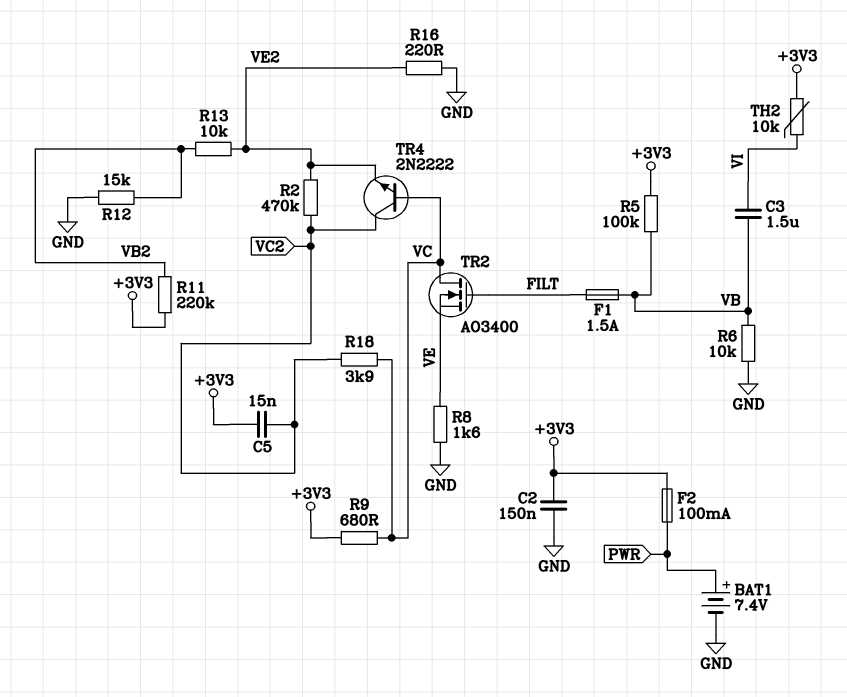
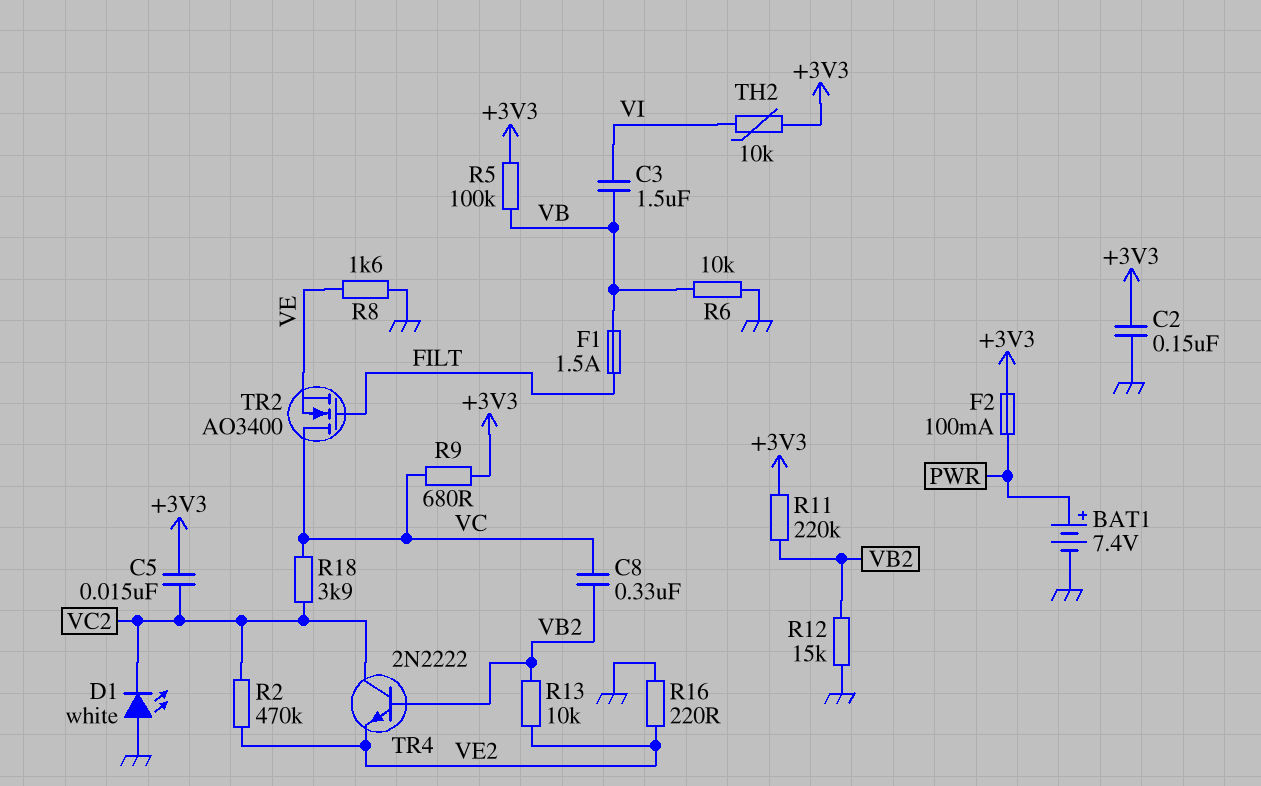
C8: none -> 330nF (VB2, VC)
D1: none -> LED white (A GND, K VC2)
TR4: NPN 2N2222 (B VC, C VC2, E VE2) -> NPN 2N2222 (B VB2, C VC2, E VE2)

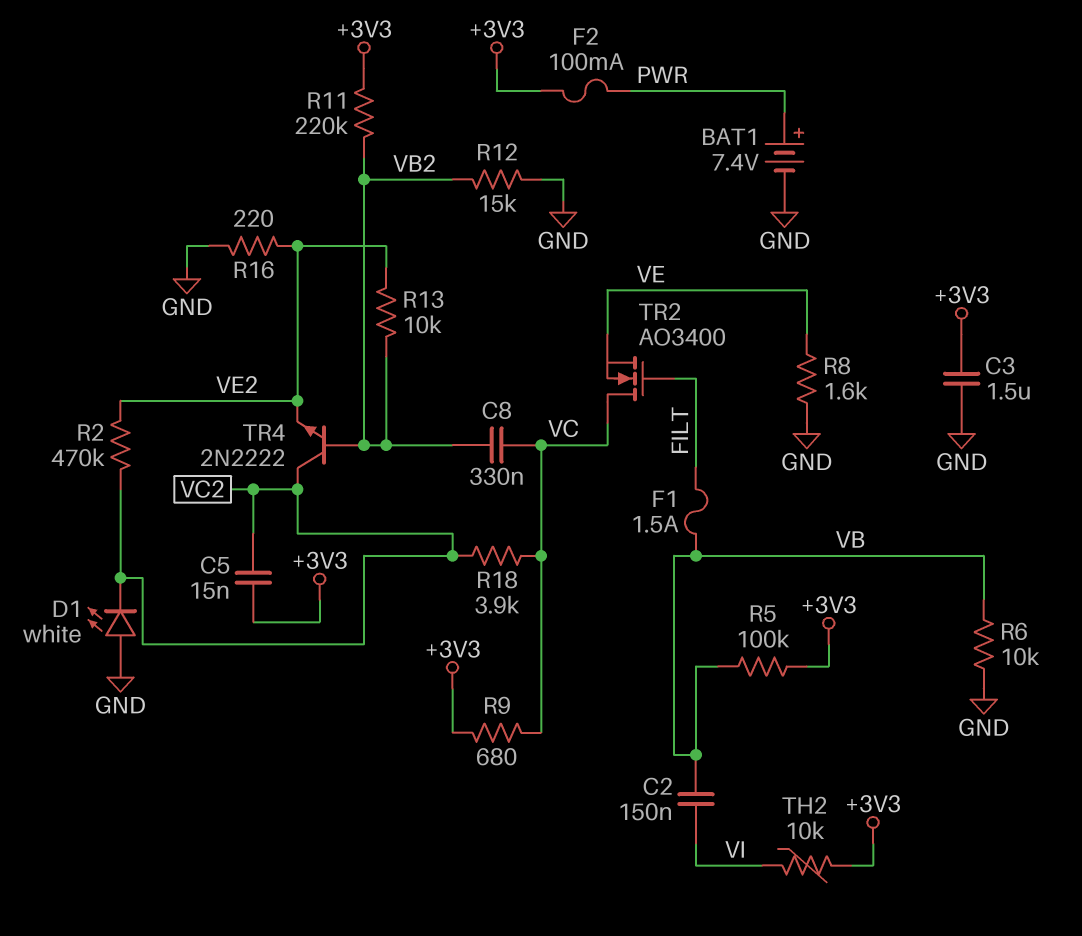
C2: 150nF (+3V3, GND) -> 150nF (VB, VI)
C3: 1.5uF (VB, VI) -> 1.5uF (+3V3, GND)

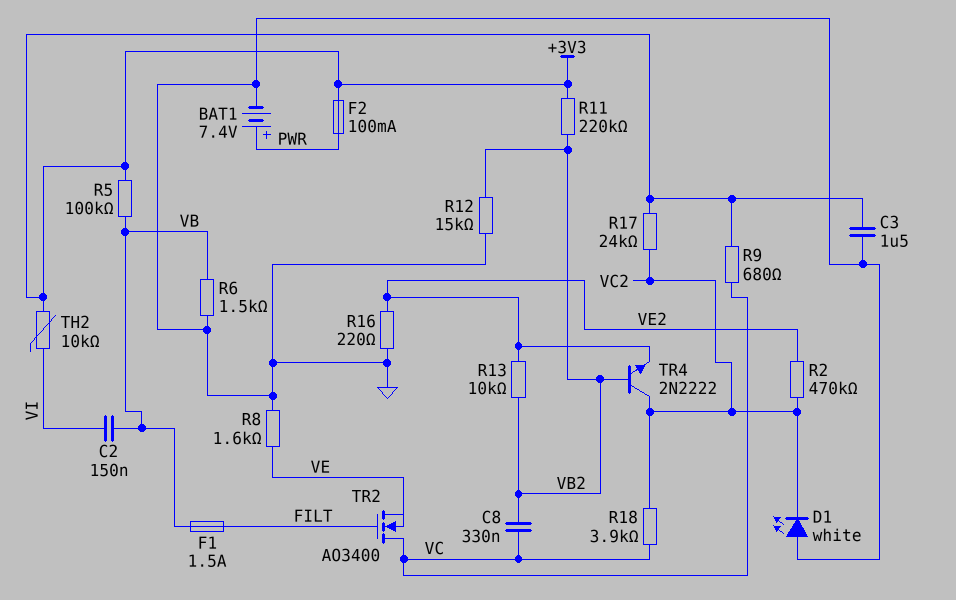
C5: 15nF (+3V3, VC2) -> none
R6: 10k (GND, VB) -> 1.5k (GND, VB)
R17: none -> 24k (+3V3, VC2)

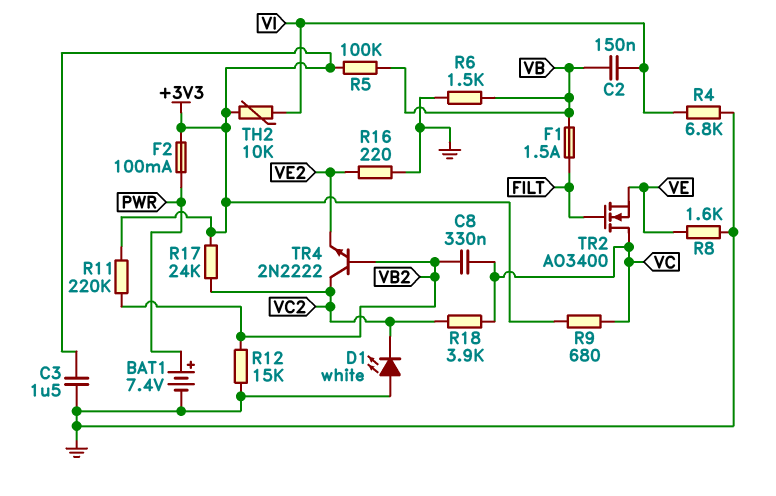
R2: 470k (VC2, VE2) -> none
R4: none -> 6.8k (GND, VI)
R13: 10k (VB2, VE2) -> none

